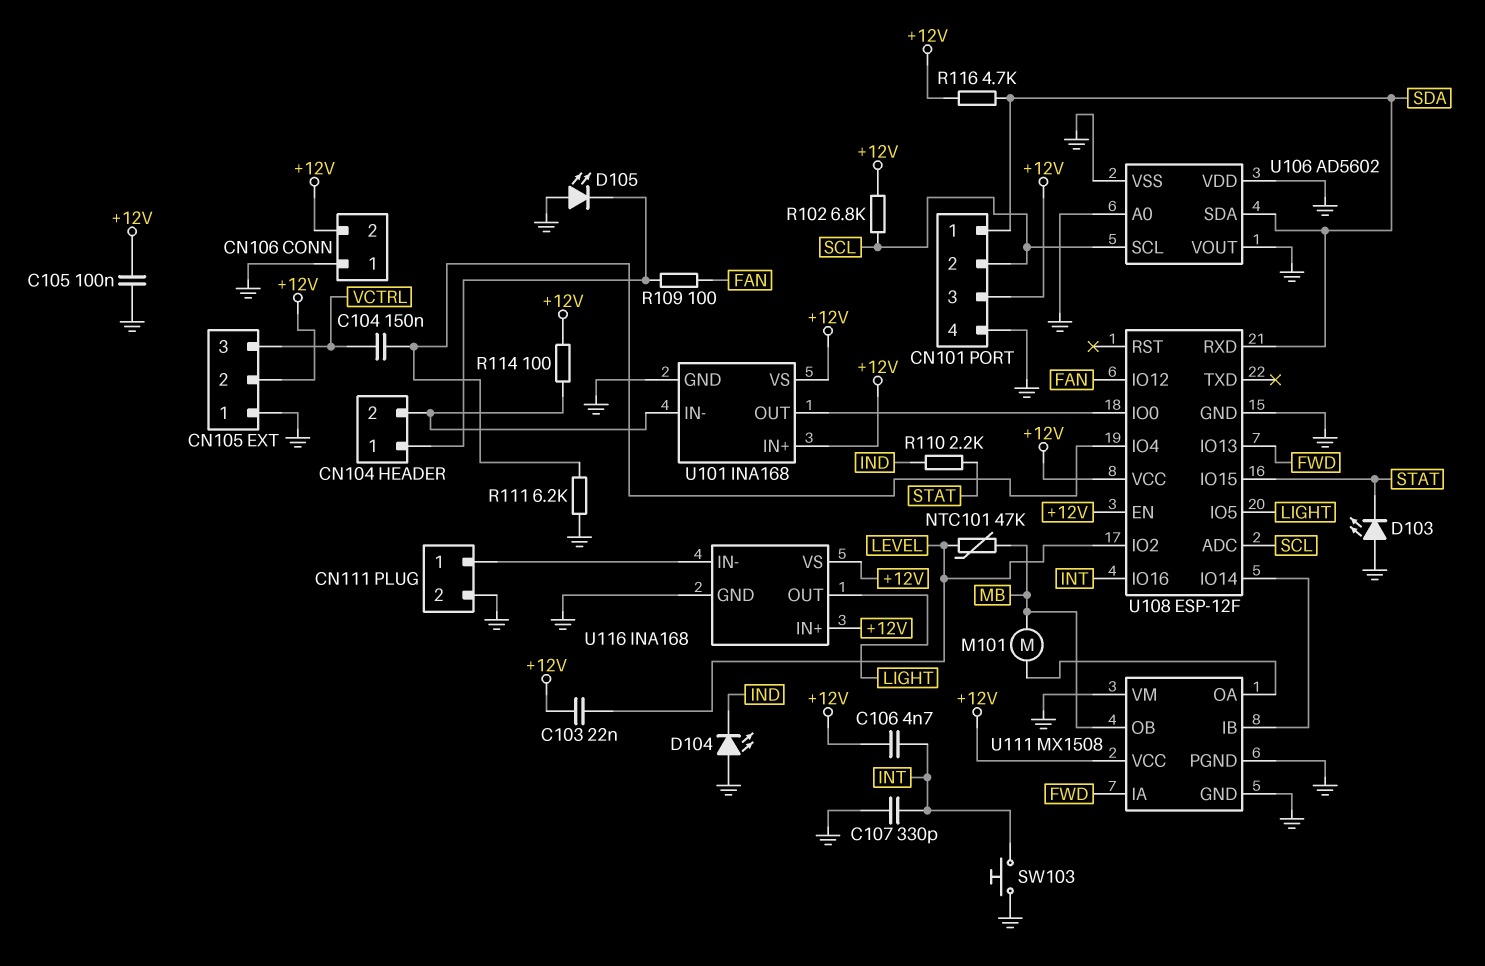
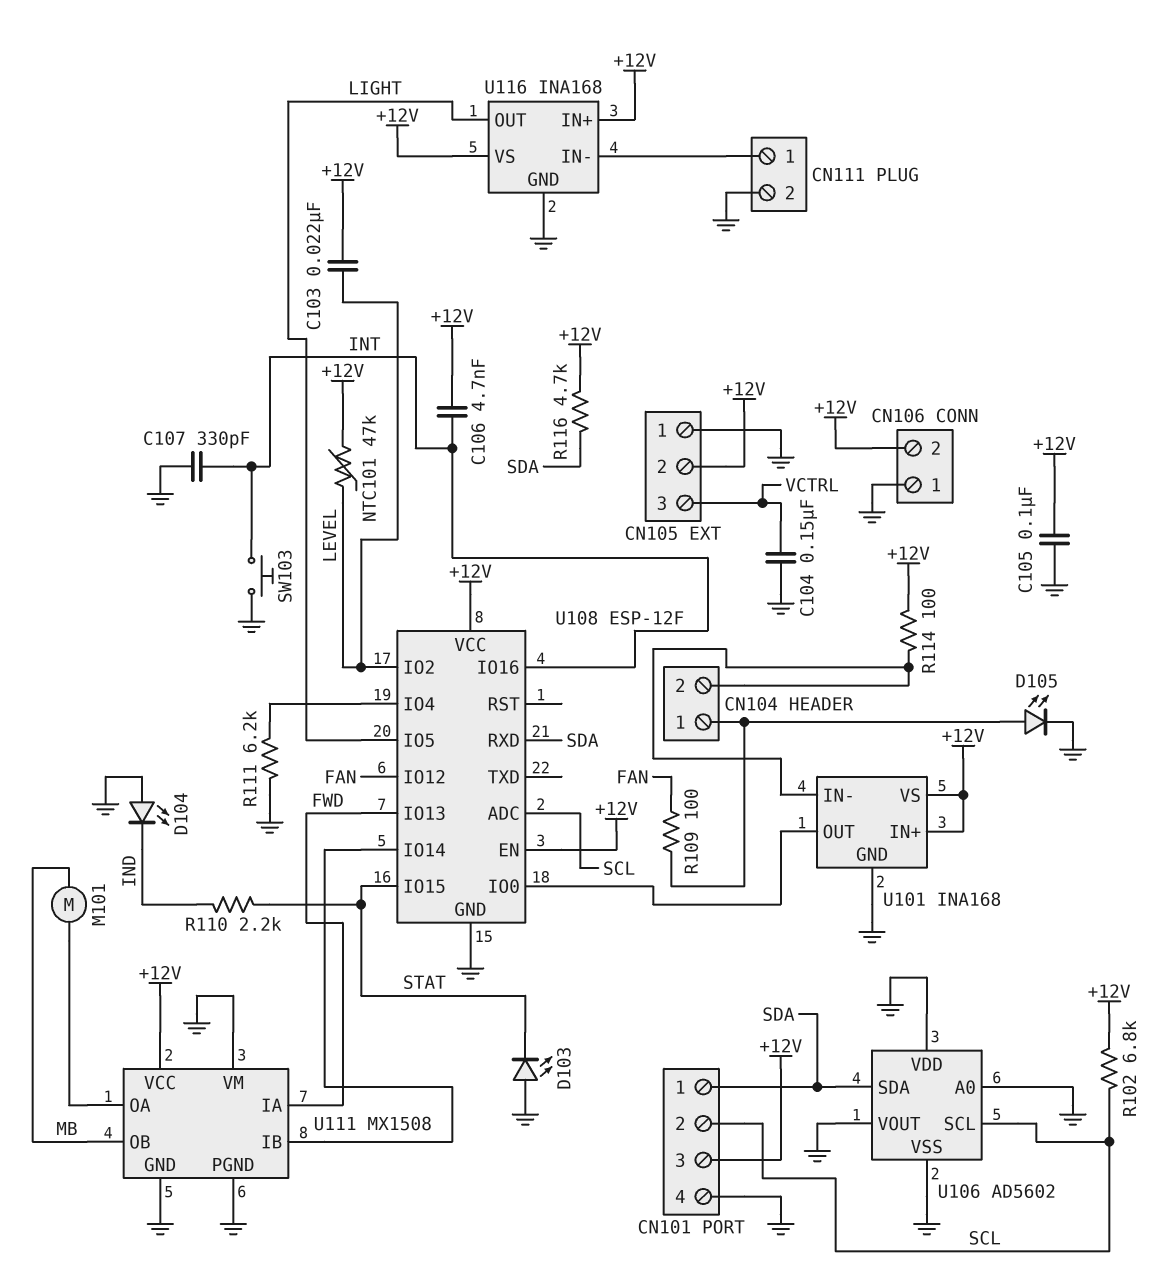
C104: 150nF (U108/IO4, VCTRL) -> 150nF (GND, VCTRL)
D105: LED (A GND, K CN104/1) -> LED (A CN104/1, K GND)
NTC101: 47k (LEVEL, MB) -> 47k (+12V, LEVEL)

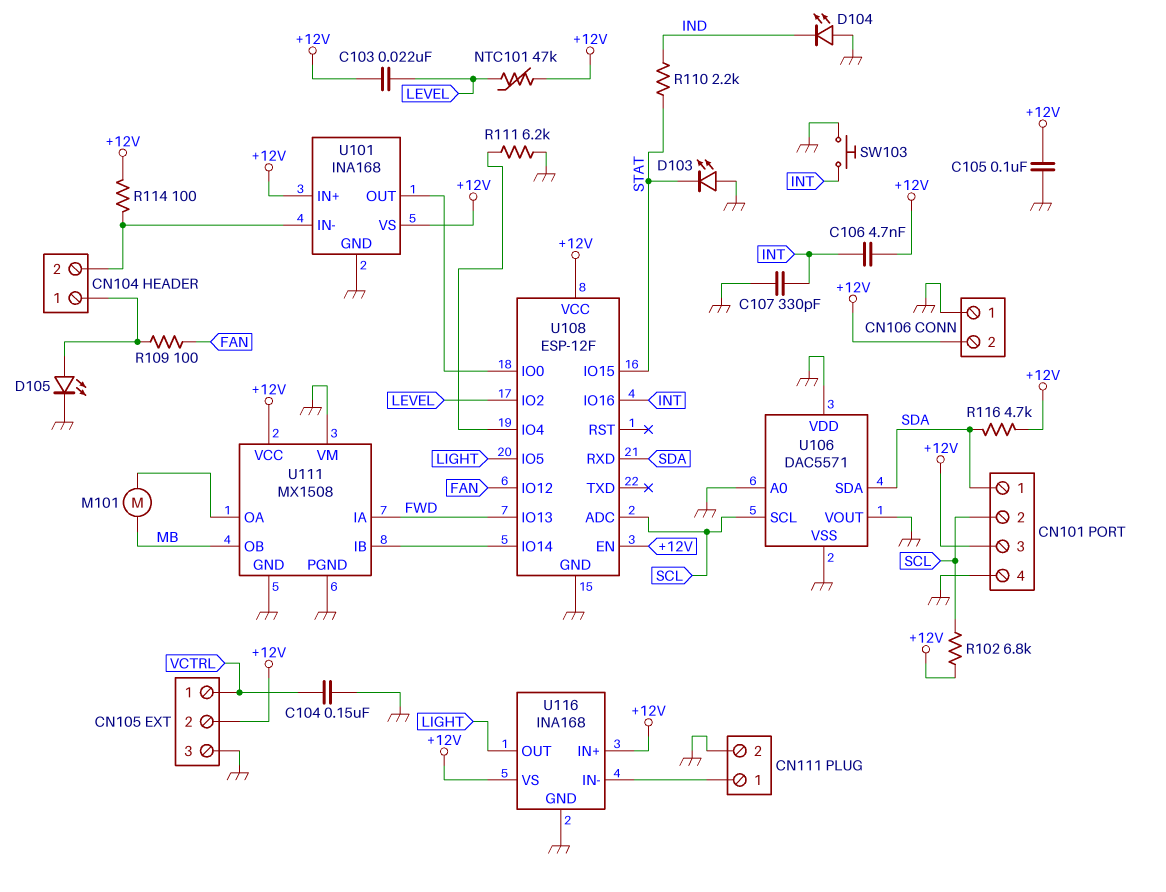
CN105 pin 1: GND -> VCTRL
CN105 pin 3: VCTRL -> GND
U106: AD5602 -> DAC5571

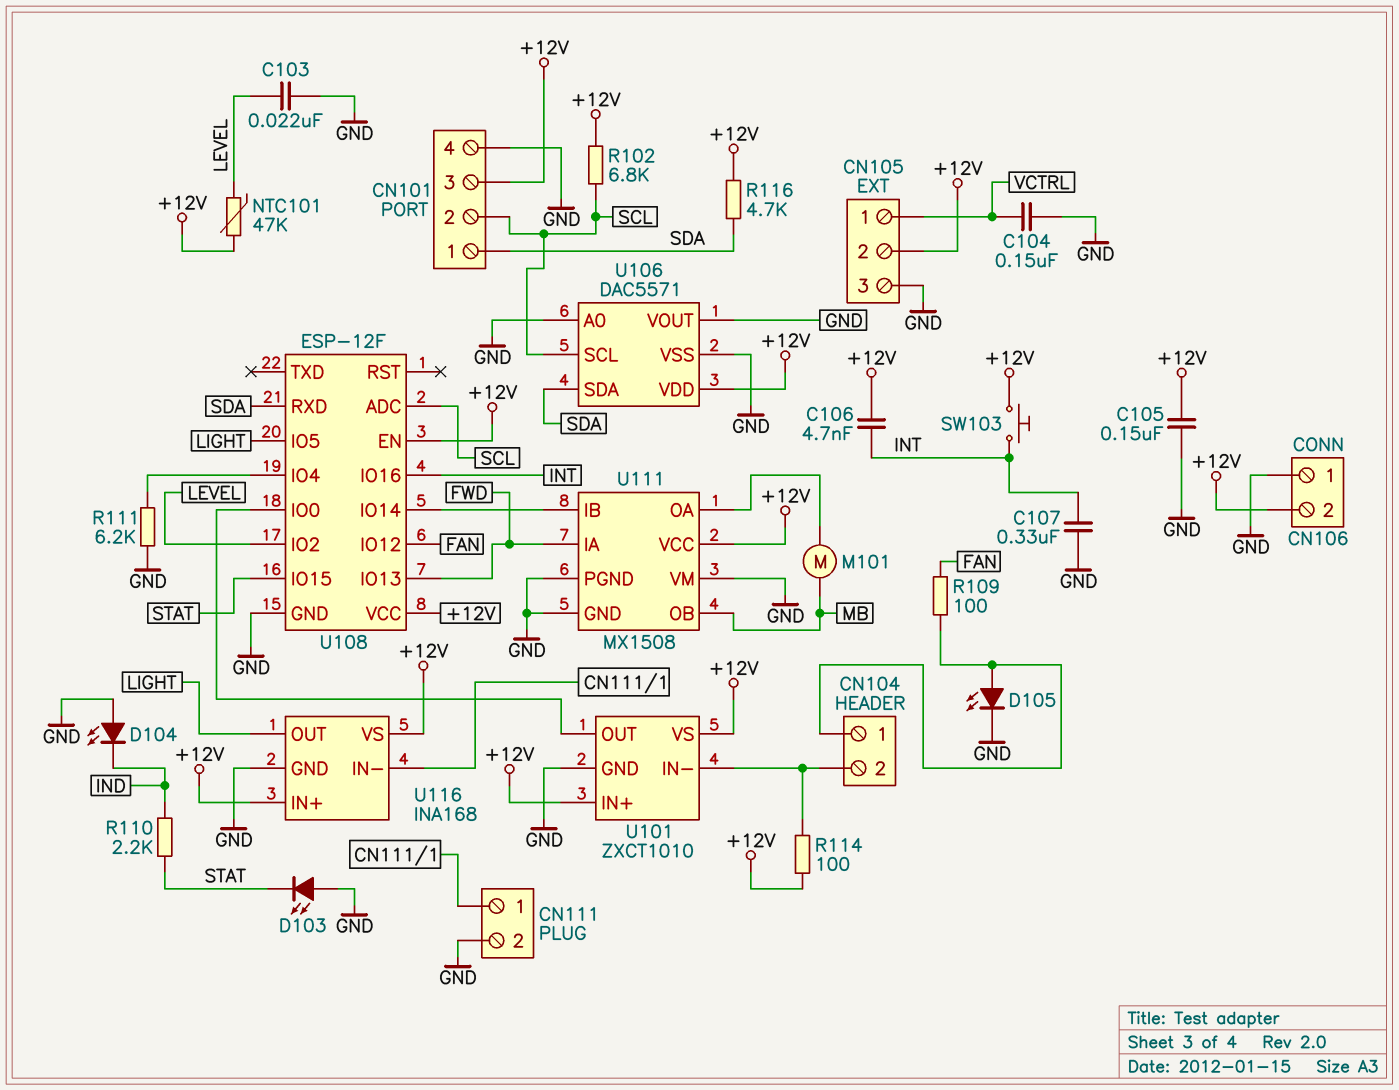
C103: 22nF (+12V, LEVEL) -> 22nF (GND, LEVEL)
C105: 100nF (+12V, GND) -> 150nF (+12V, GND)
C107: 330pF (GND, INT) -> 330nF (GND, INT)
SW103: button (GND, INT) -> button (+12V, INT)
U101: INA168 -> ZXCT1010
U106 pin VDD: GND -> +12V

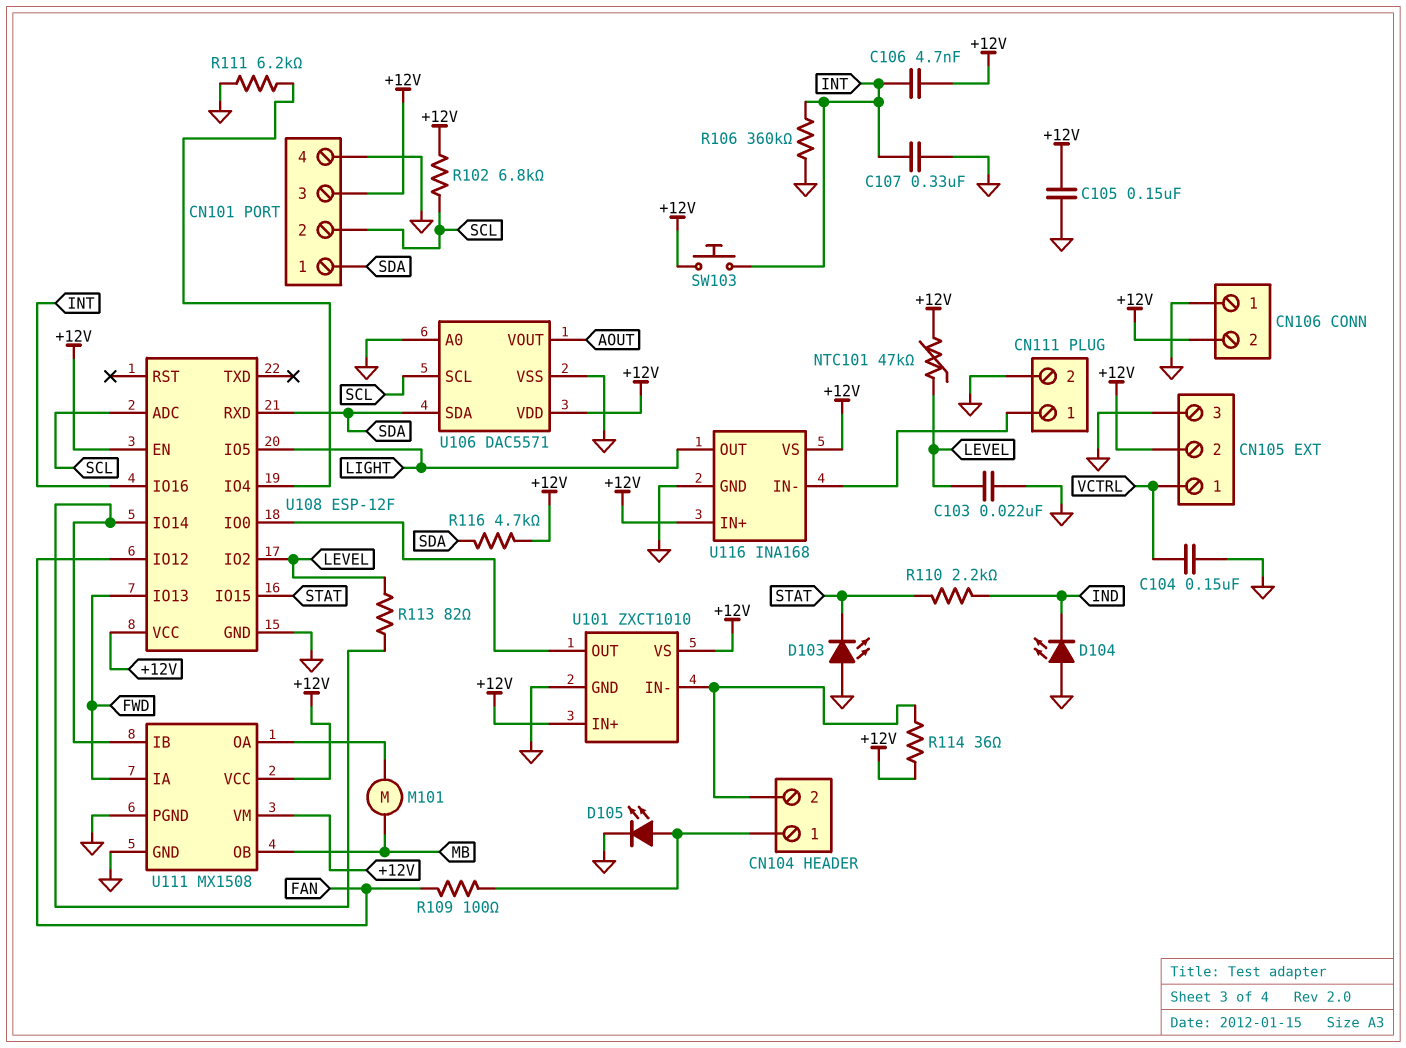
R106: none -> 360k (GND, INT)
R113: none -> 82 (LEVEL, U108/IO14)
R114: 100 (+12V, CN104/2) -> 36 (+12V, CN104/2)
U106 pin VOUT: GND -> AOUT
U111 pin VM: GND -> +12V

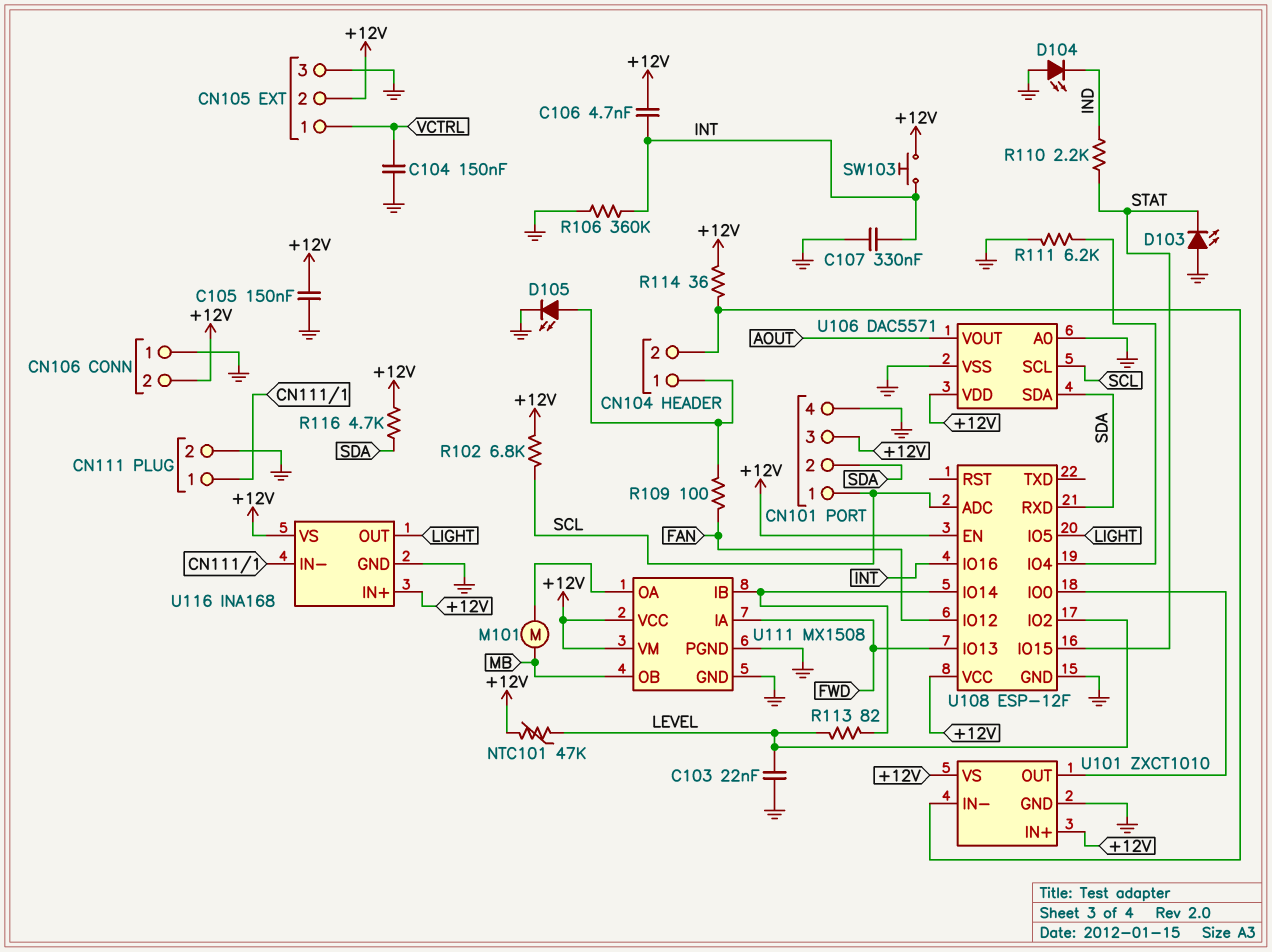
CN101 pin 1: SDA -> SCL
CN101 pin 2: SCL -> SDA

